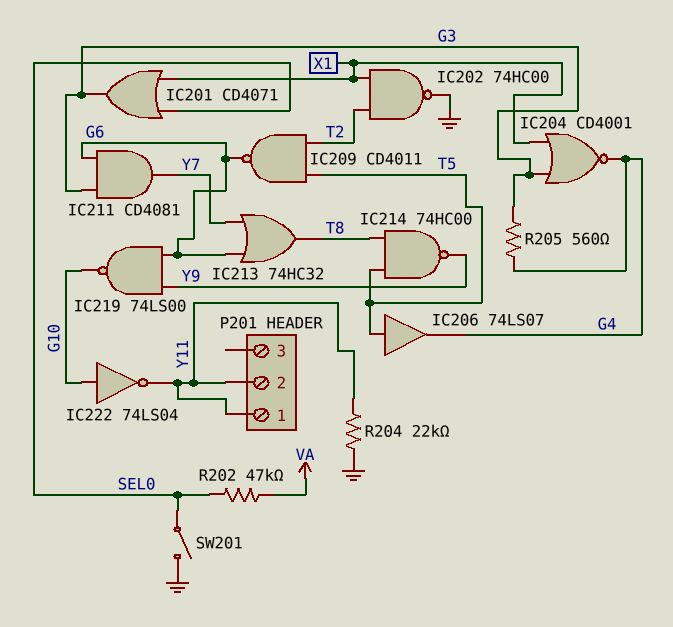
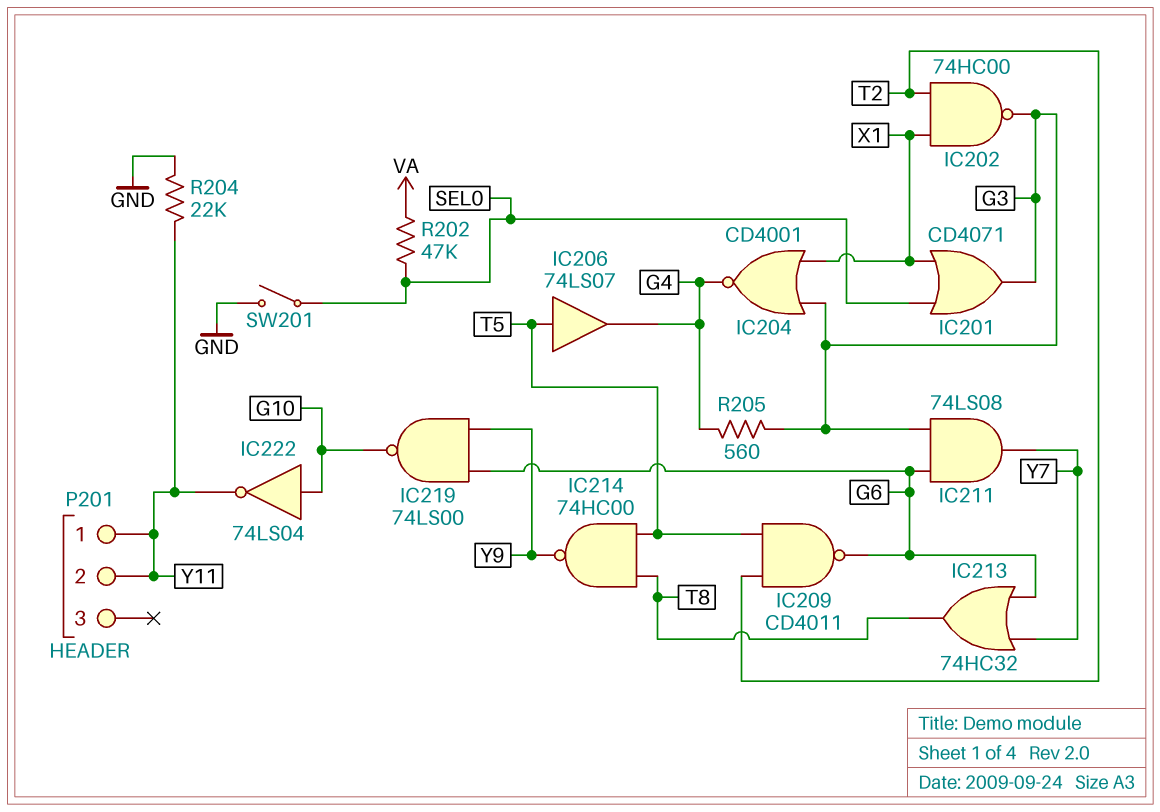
IC202: NAND 74HC00 (in T2, in X1, out GND) -> NAND 74HC00 (in T2, in X1, out G3)
IC211: AND CD4081 (in G3, in G6, out Y7) -> AND 74LS08 (in G3, in G6, out Y7)

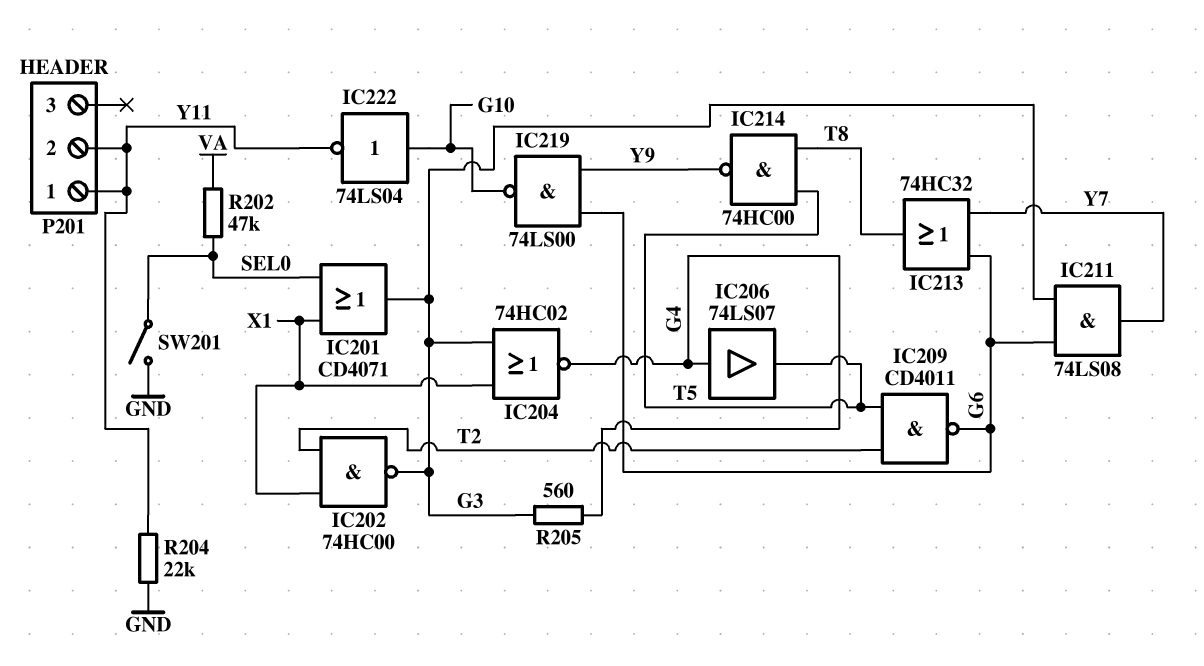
IC204: NOR CD4001 (in G3, in X1, out G4) -> NOR 74HC02 (in G3, in X1, out G4)
IC206: buffer 74LS07 (in T5, out G4) -> buffer 74LS07 (in G4, out T5)

